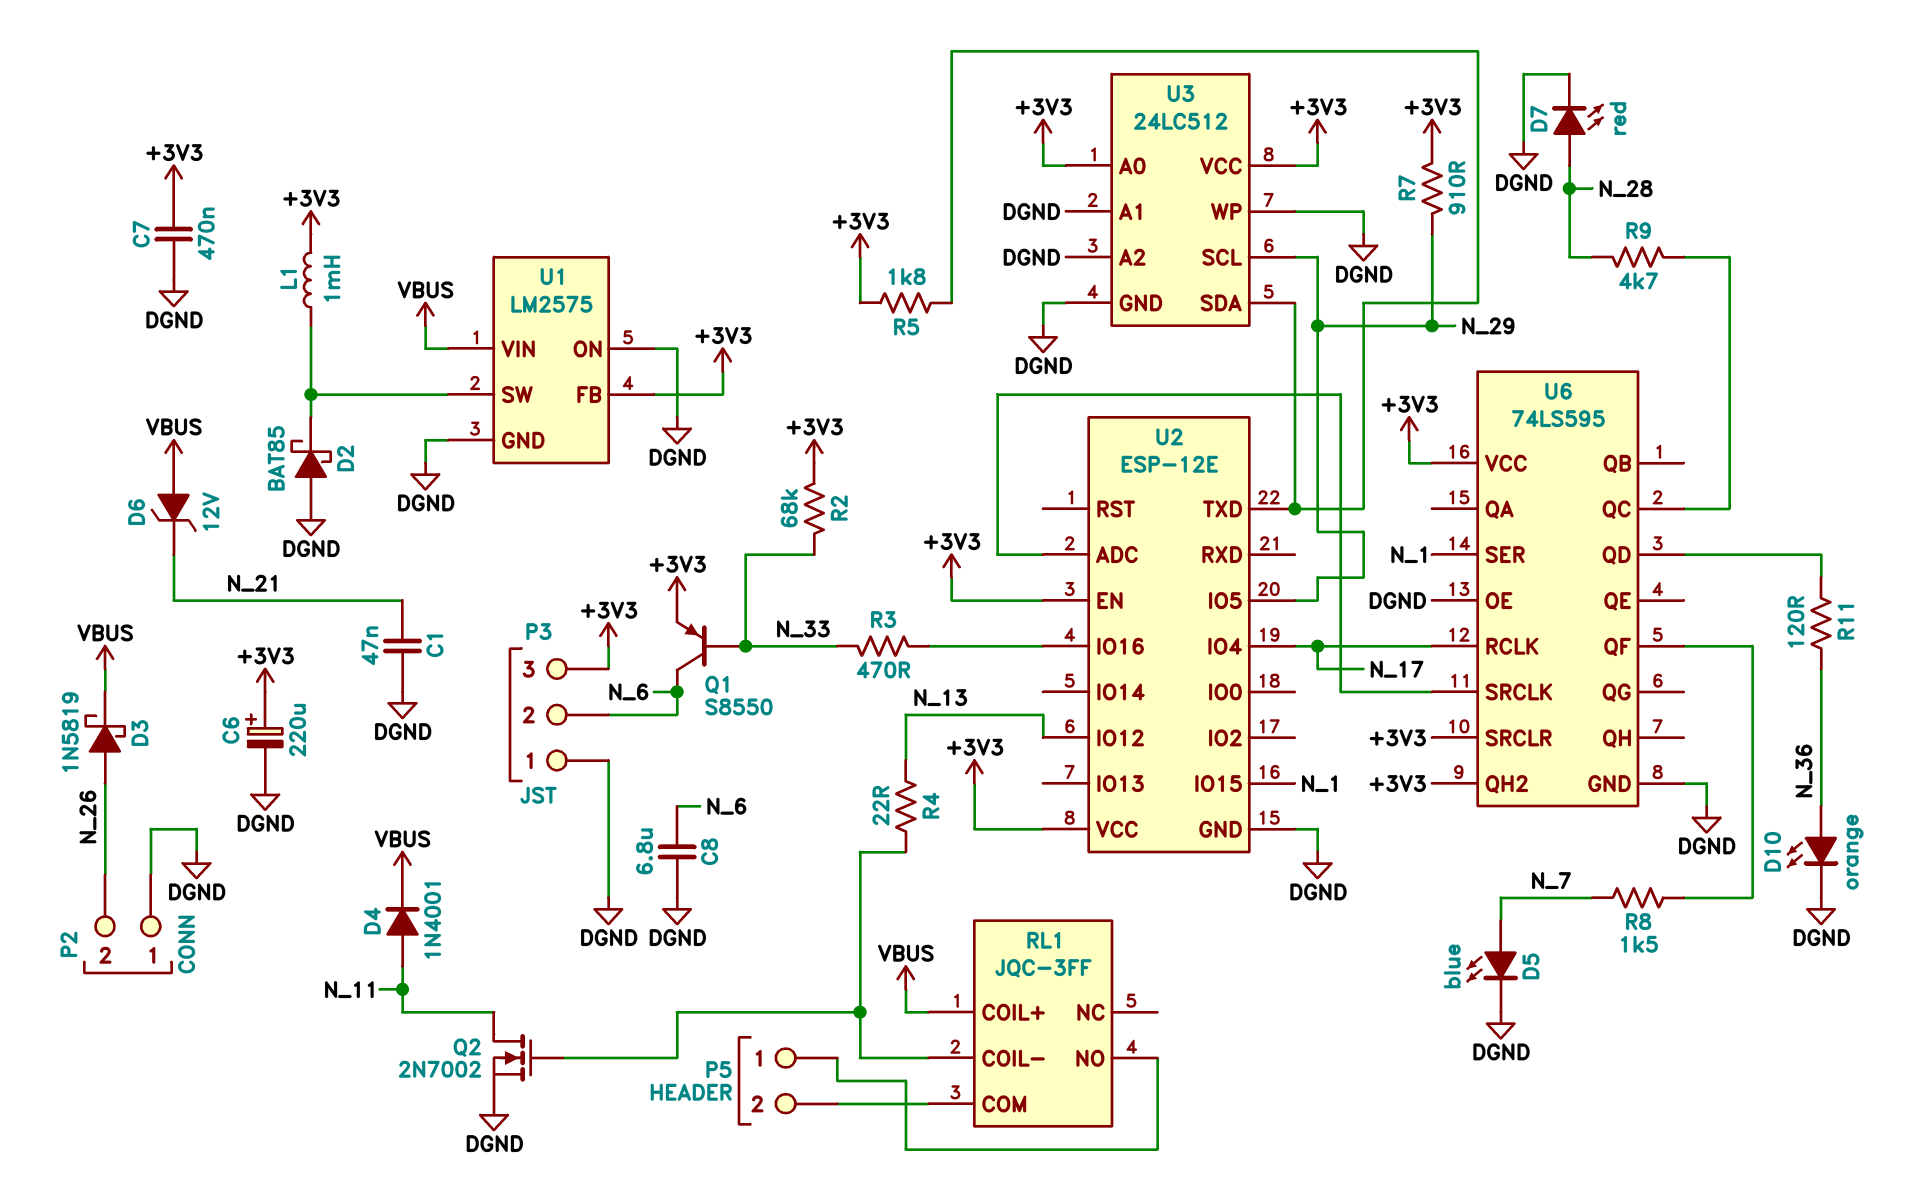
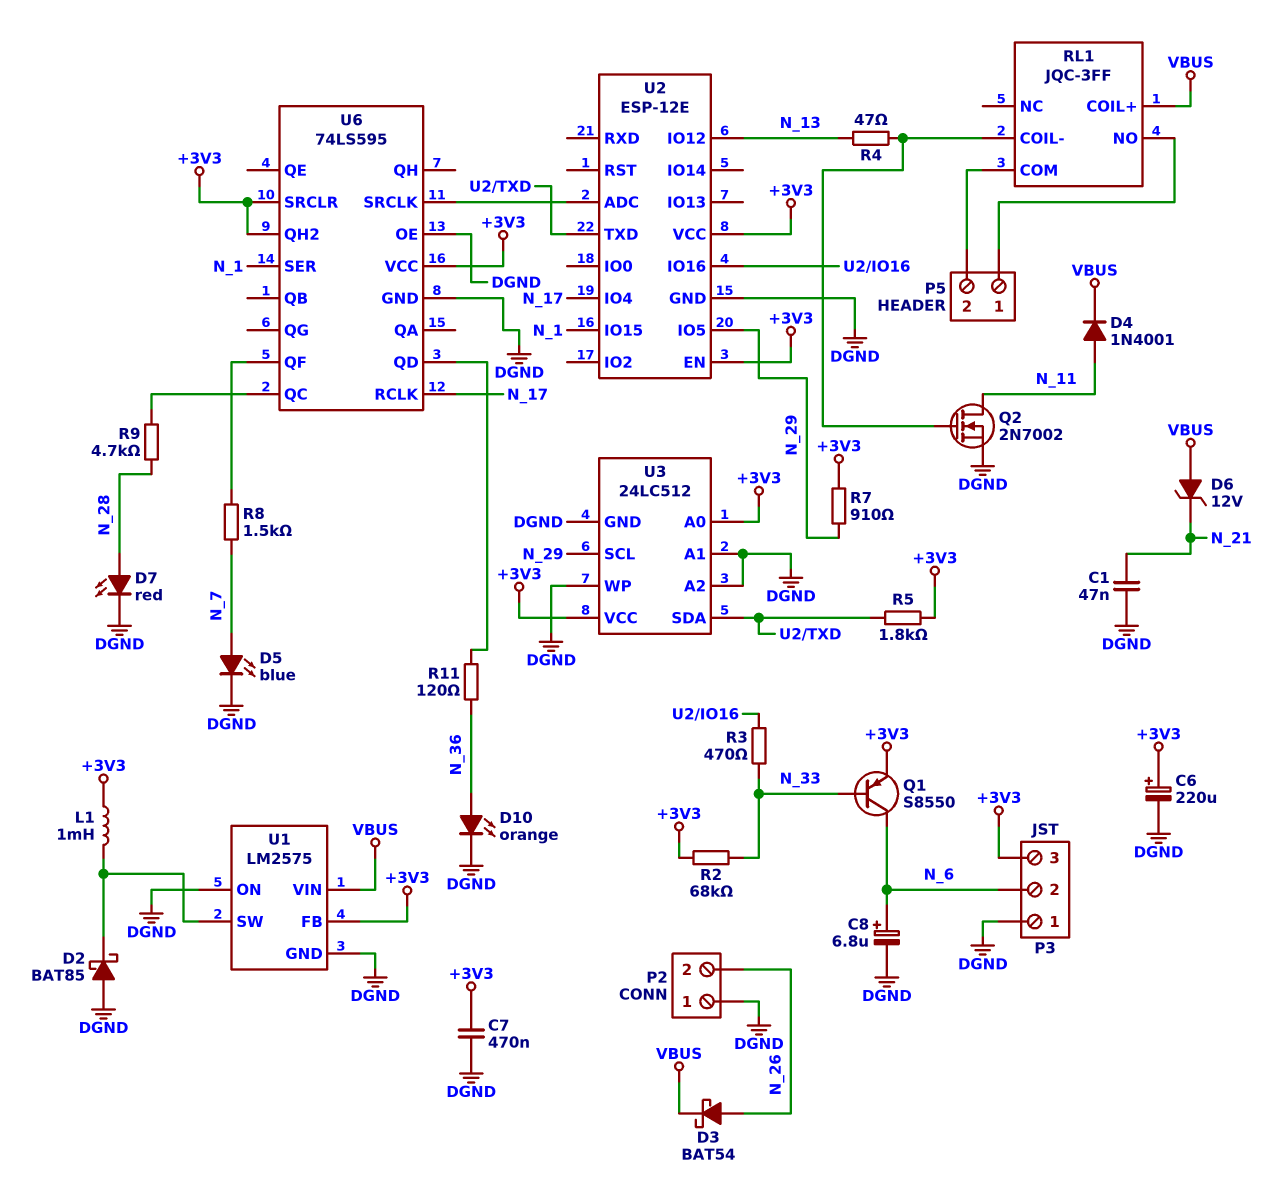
C8: 6.8uF (DGND, N_6) -> 6.8uF (plus N_6, minus DGND)
D3: schottky 1N5819 (A N_26, K VBUS) -> schottky BAT54 (A N_26, K VBUS)
R4: 22 (N_13, RL1/COIL-) -> 47 (N_13, RL1/COIL-)

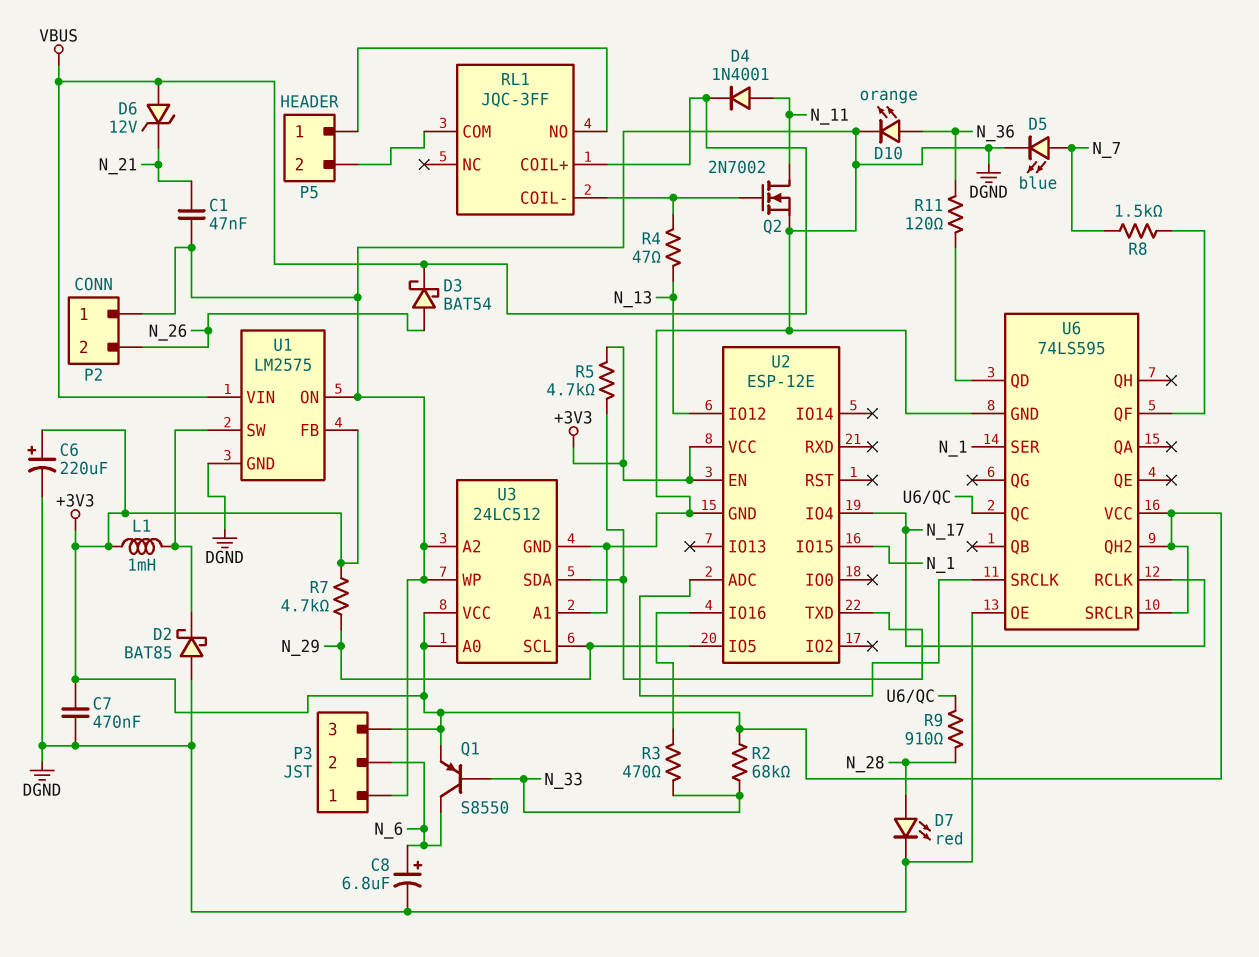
R5: 1.8k (+3V3, U2/TXD) -> 4.7k (+3V3, U2/TXD)
R7: 910 (+3V3, N_29) -> 4.7k (+3V3, N_29)
R9: 4.7k (N_28, U6/QC) -> 910 (N_28, U6/QC)

